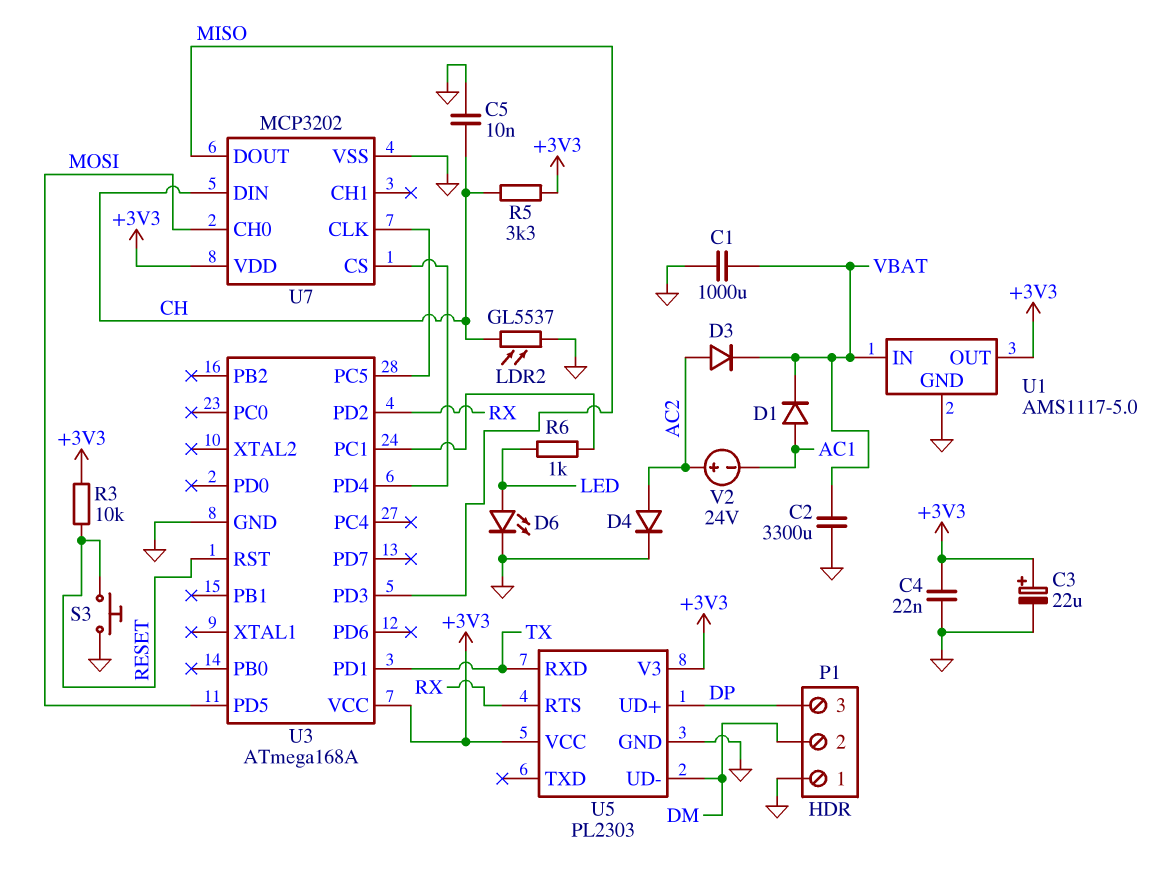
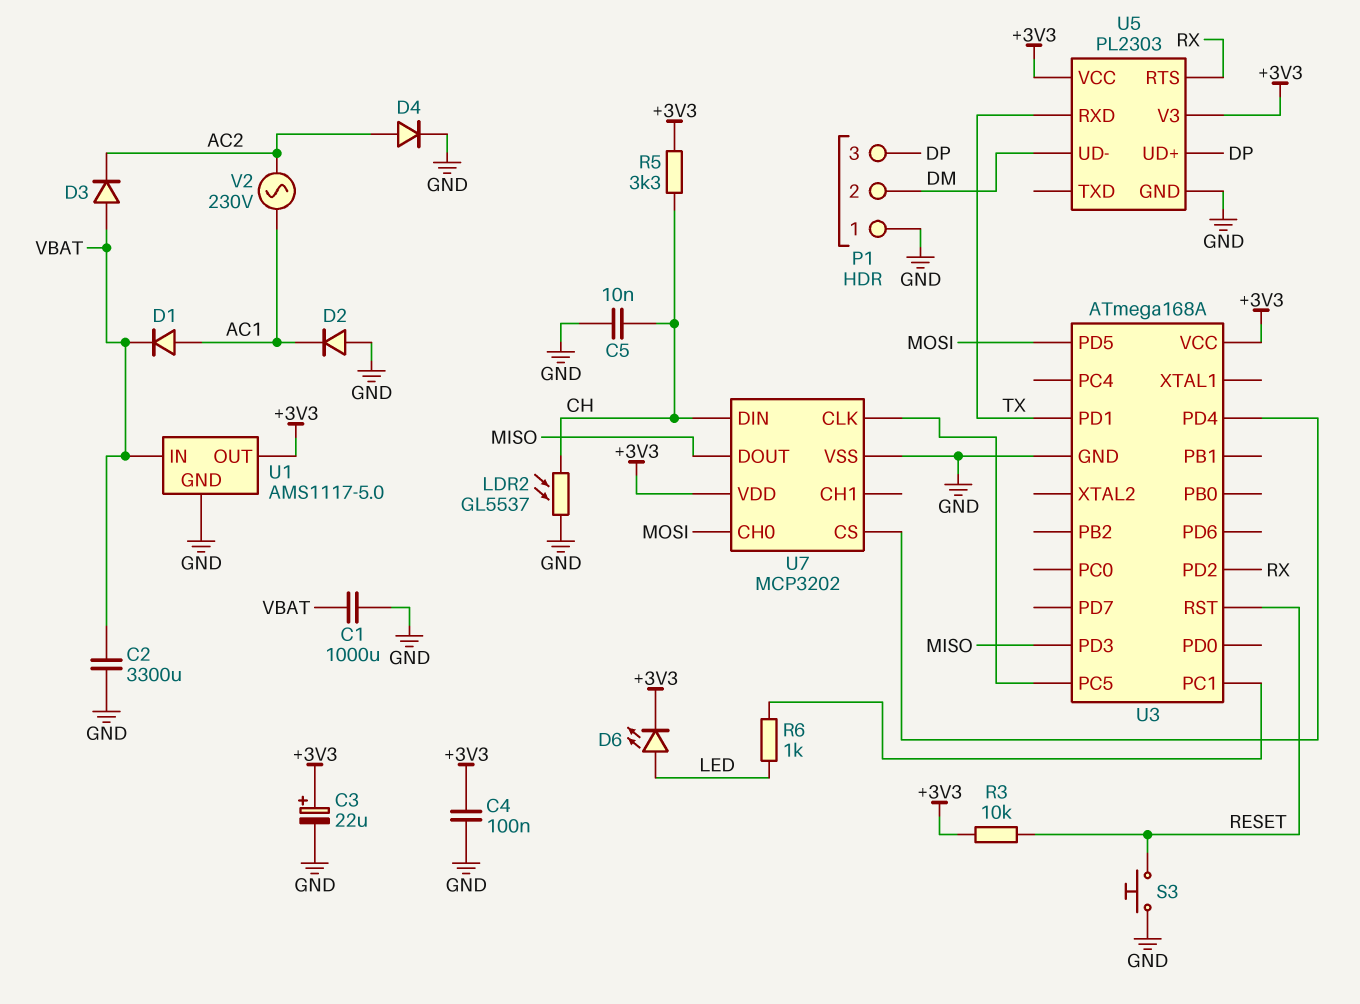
C4: 22nF (+3V3, GND) -> 100nF (+3V3, GND)
D2: none -> diode (A GND, K AC1)
D3: diode (A AC2, K VBAT) -> diode (A VBAT, K AC2)
D6: LED (A LED, K GND) -> LED (A LED, K +3V3)
V2: 24V (plus AC2, minus AC1) -> AC 230V (AC1, AC2)

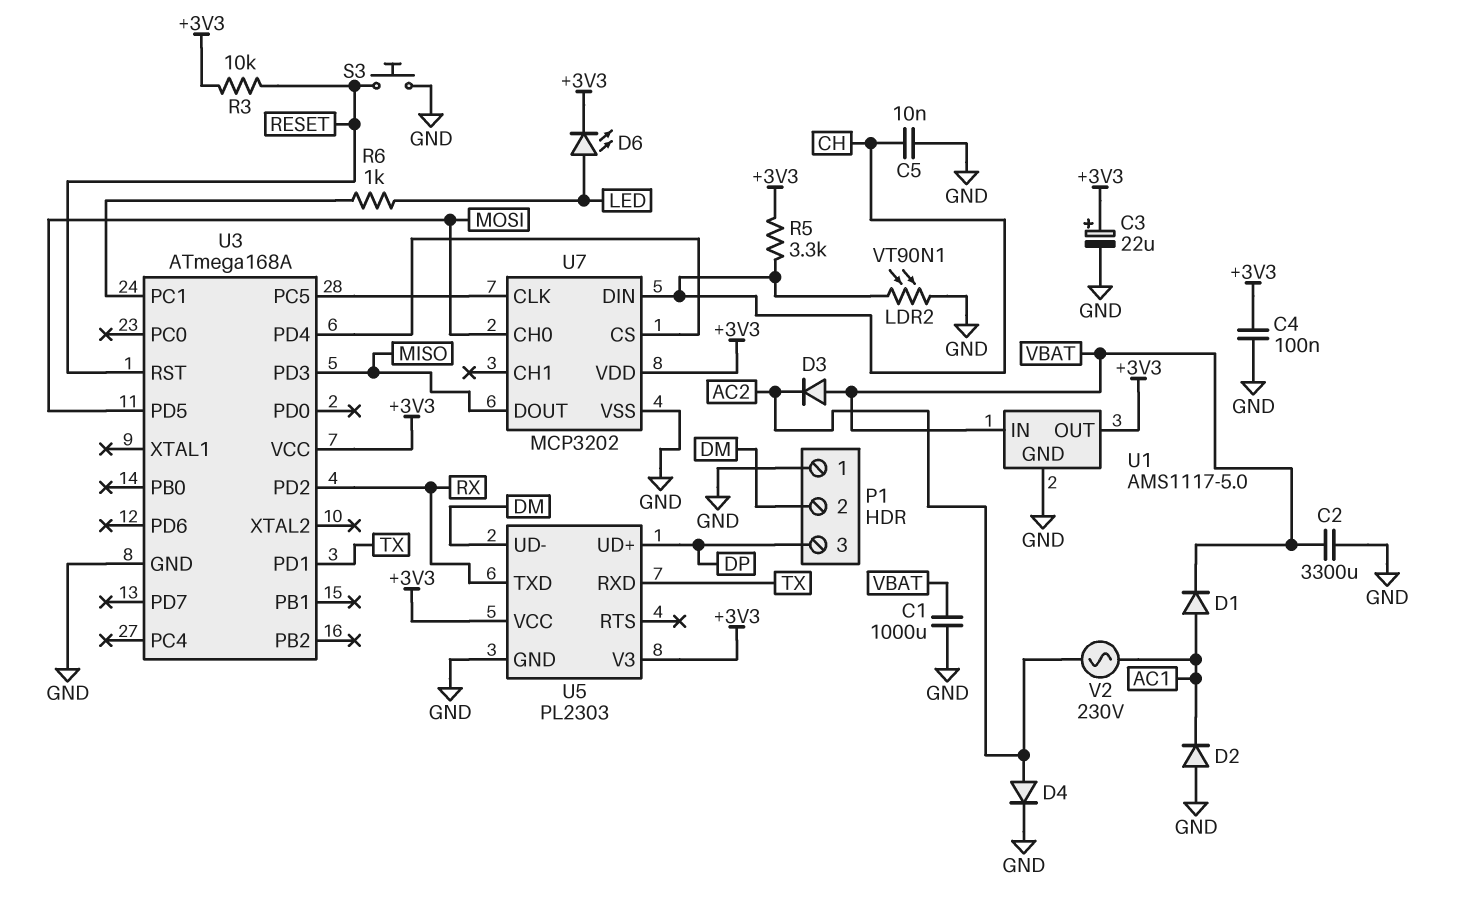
LDR2: GL5537 (CH, GND) -> VT90N1 (CH, GND)
U5 pin RTS: RX -> none
U5 pin TXD: none -> RX

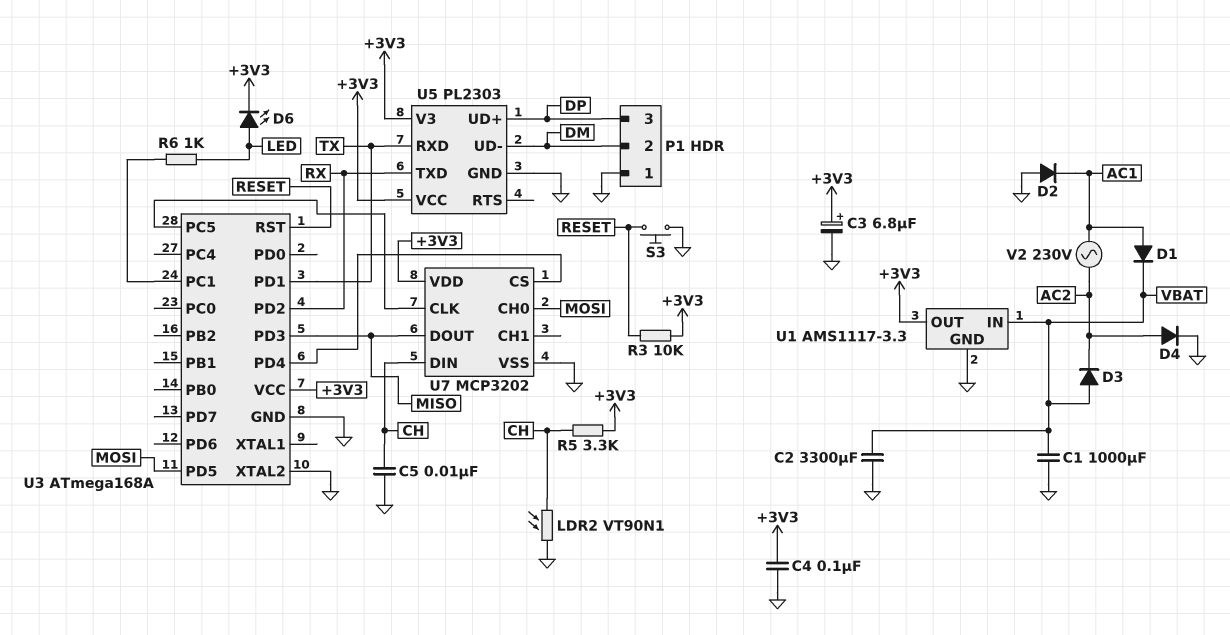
C3: 22uF (plus +3V3, minus GND) -> 6.8uF (plus +3V3, minus GND)
U1: AMS1117-5.0 -> AMS1117-3.3
U3 pin XTAL2: none -> GND

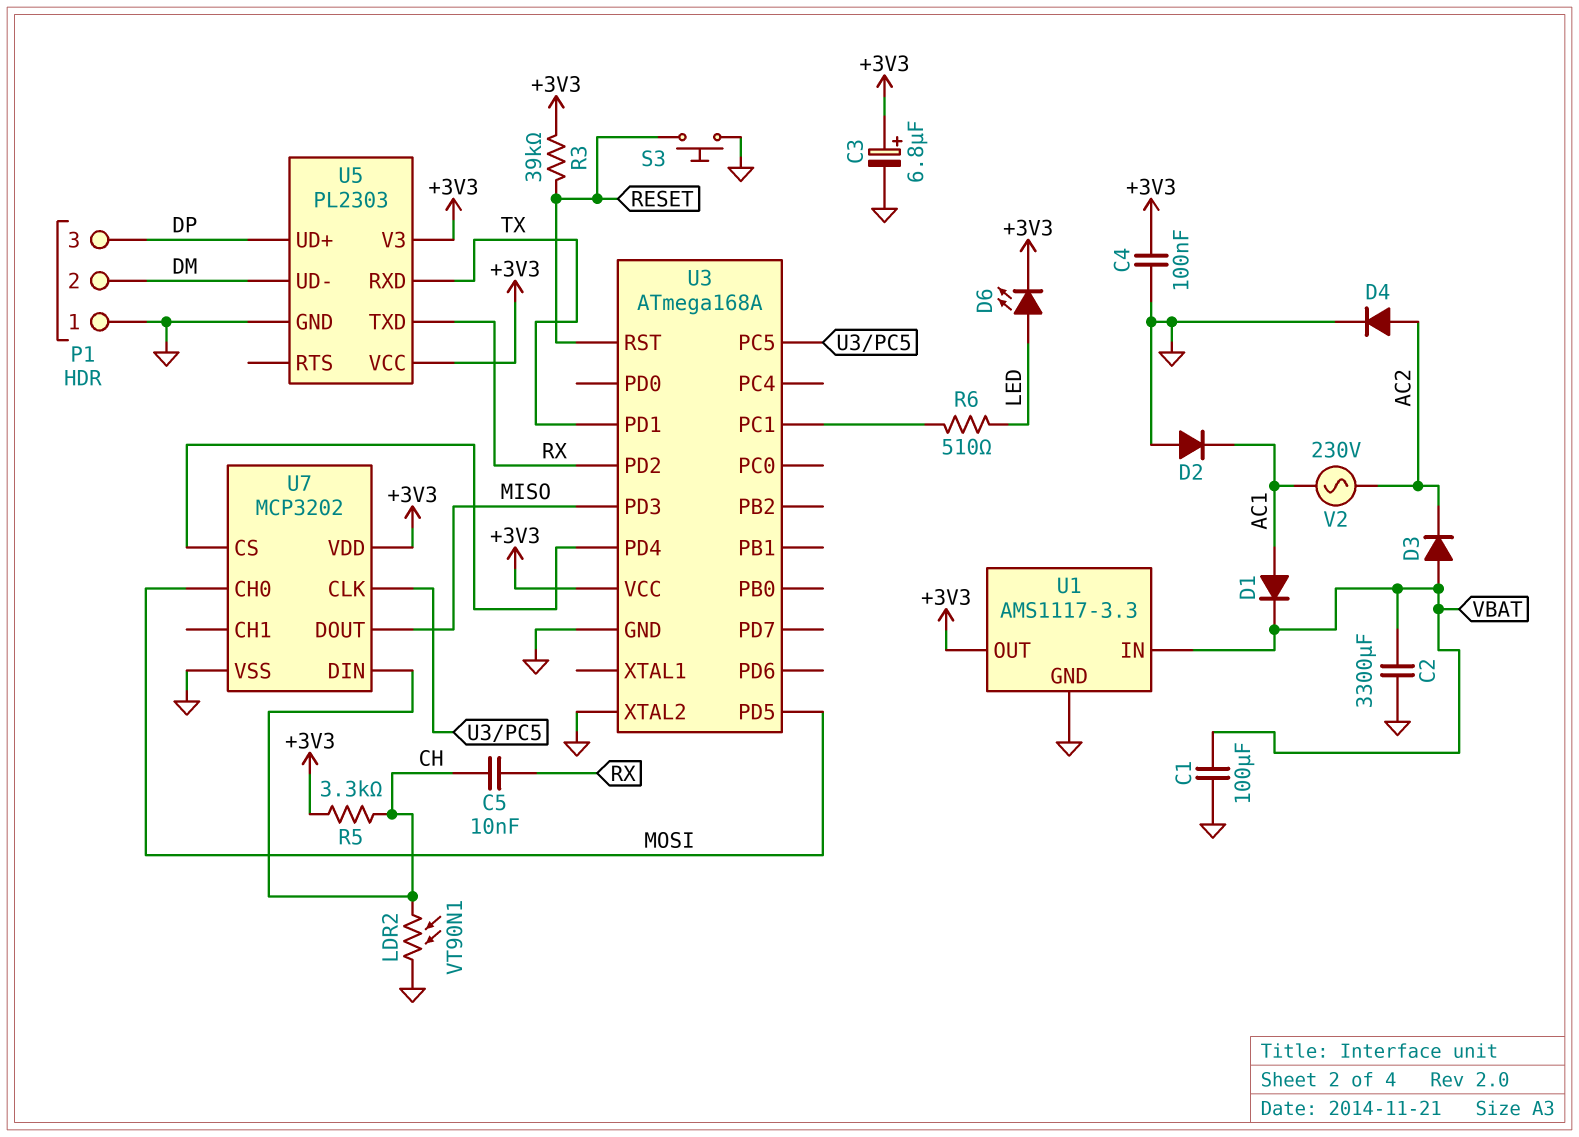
C1: 1000uF (GND, VBAT) -> 100uF (GND, VBAT)
C5: 10nF (CH, GND) -> 10nF (CH, RX)
R3: 10k (+3V3, RESET) -> 39k (+3V3, RESET)
R6: 1k (LED, U3/PC1) -> 510 (LED, U3/PC1)

